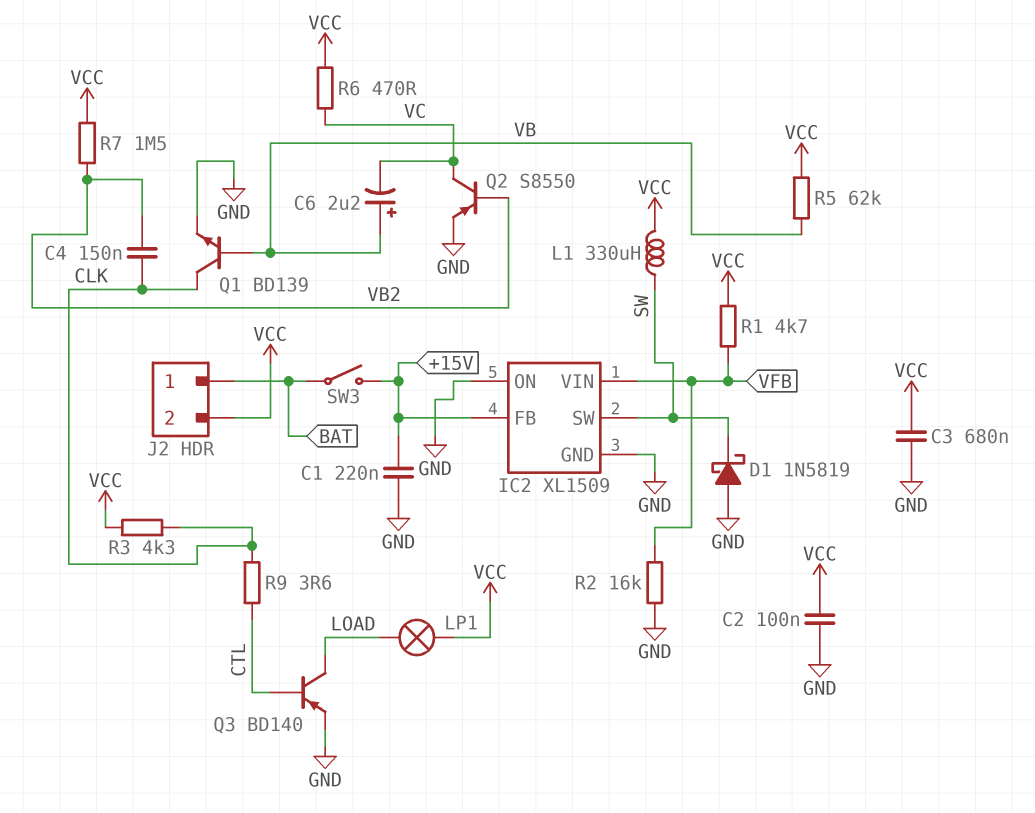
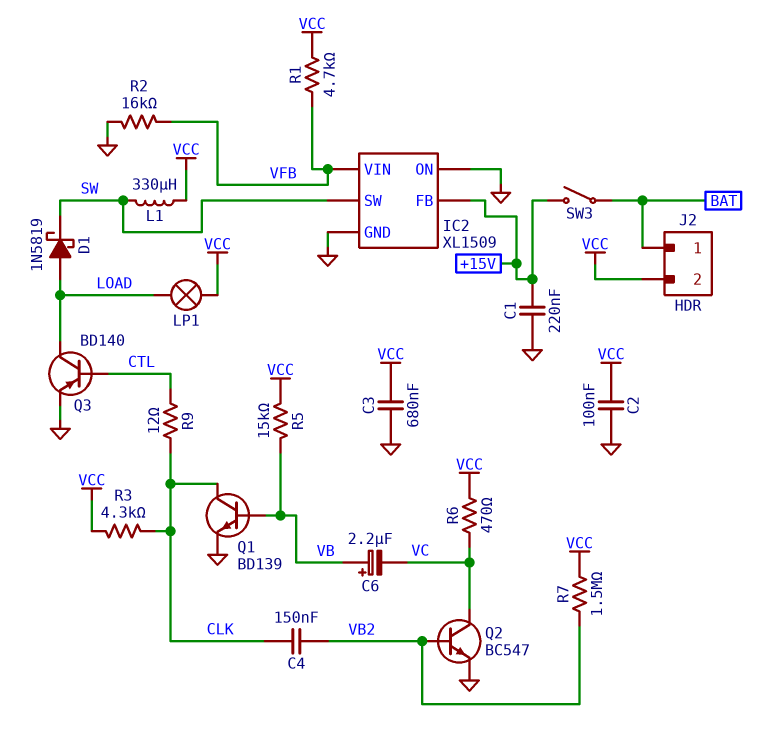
D1: schottky 1N5819 (A GND, K SW) -> schottky 1N5819 (A LOAD, K SW)
Q2: PNP S8550 (B VB2, C VC, E GND) -> NPN BC547 (B VB2, C VC, E GND)
R5: 62k (VB, VCC) -> 15k (VB, VCC)
R9: 3.6 (CLK, CTL) -> 12 (CLK, CTL)

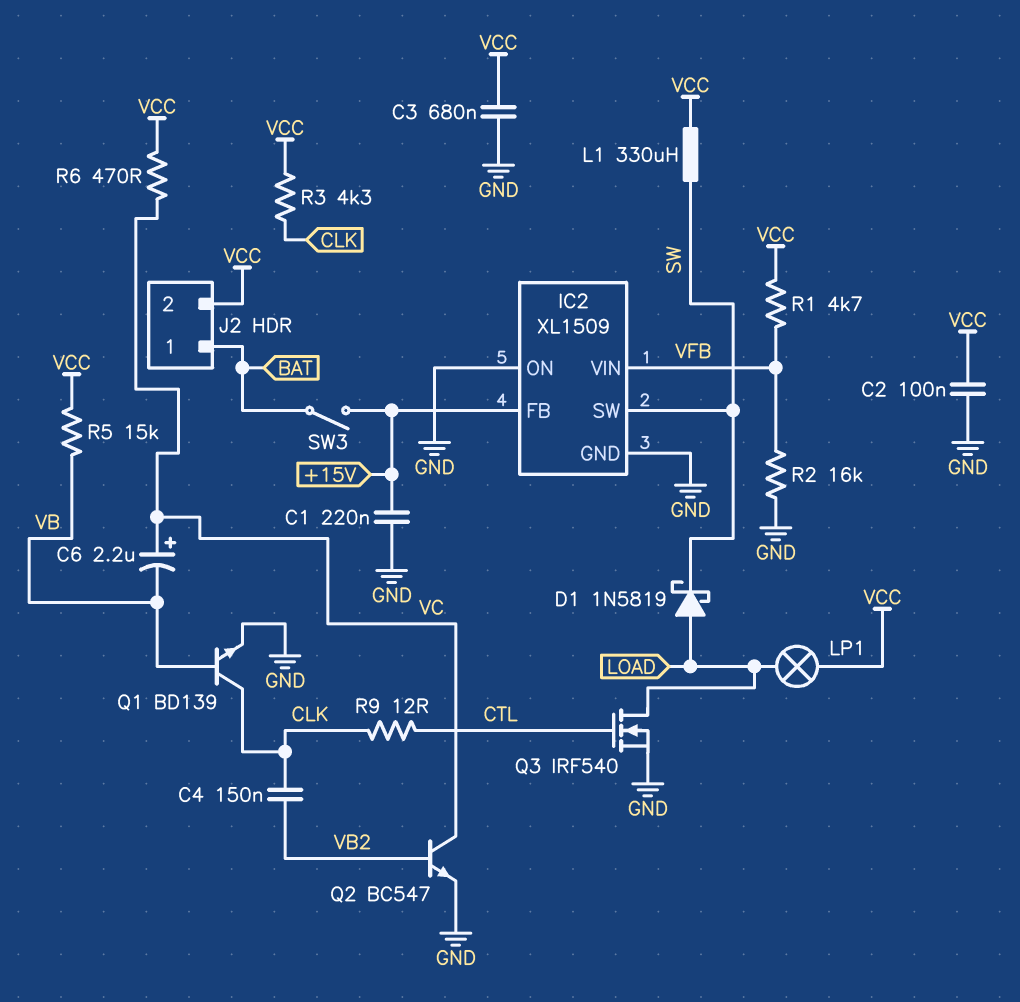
C6: 2.2uF (plus VB, minus VC) -> 2.2uF (plus VC, minus VB)
Q3: PNP BD140 (B CTL, C LOAD, E GND) -> NMOS IRF540 (G CTL, D LOAD, S GND)
R7: 1.5M (VB2, VCC) -> none

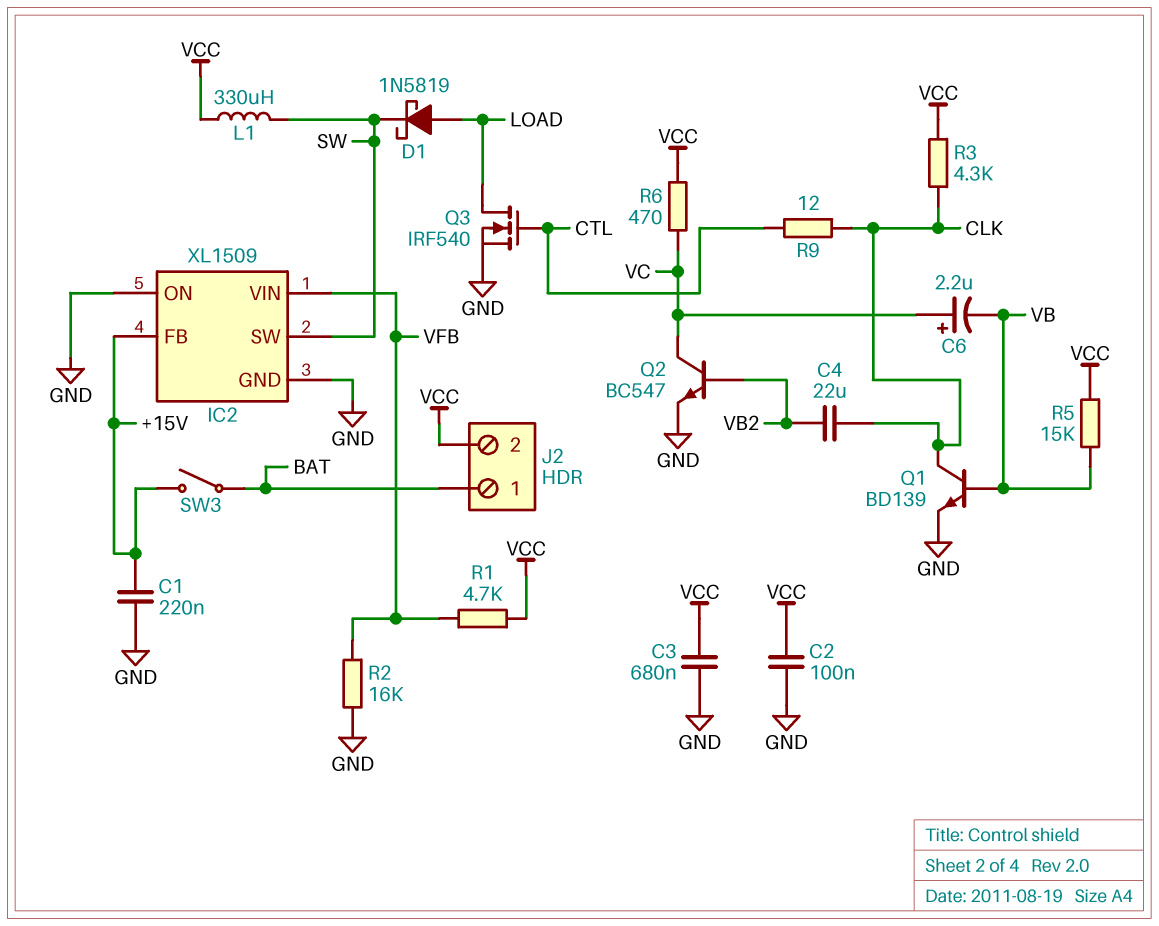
C4: 150nF (CLK, VB2) -> 22uF (CLK, VB2)
LP1: lamp (LOAD, VCC) -> none

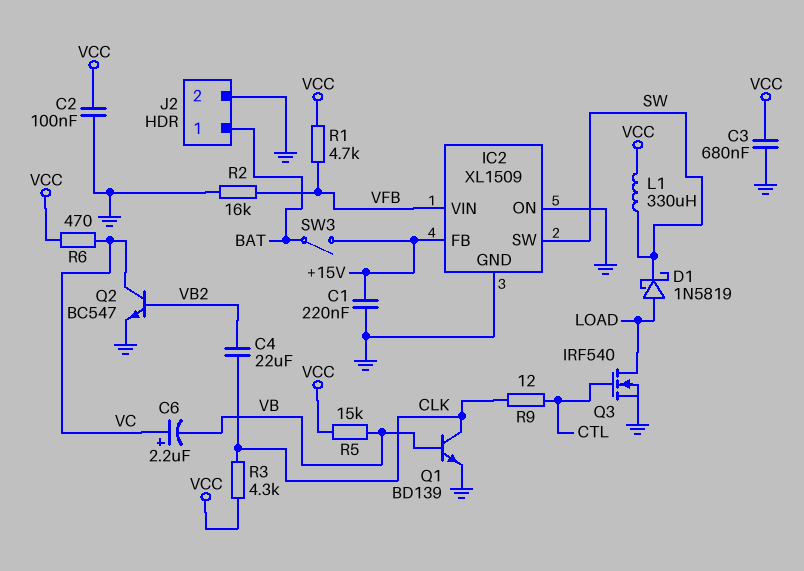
J2 pin 2: VCC -> GND

